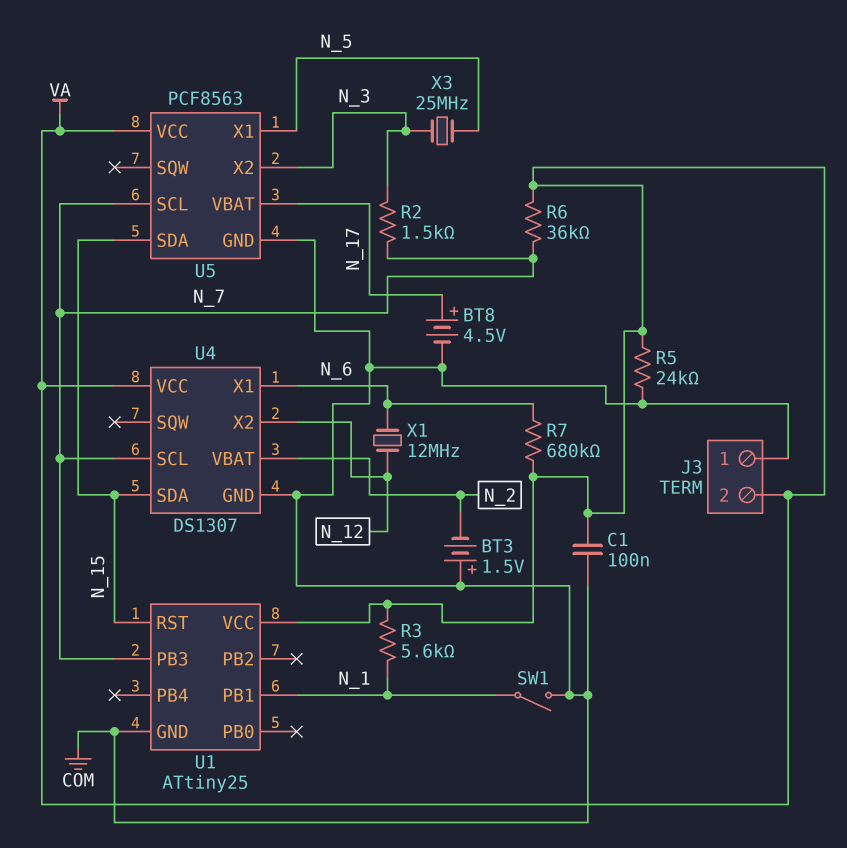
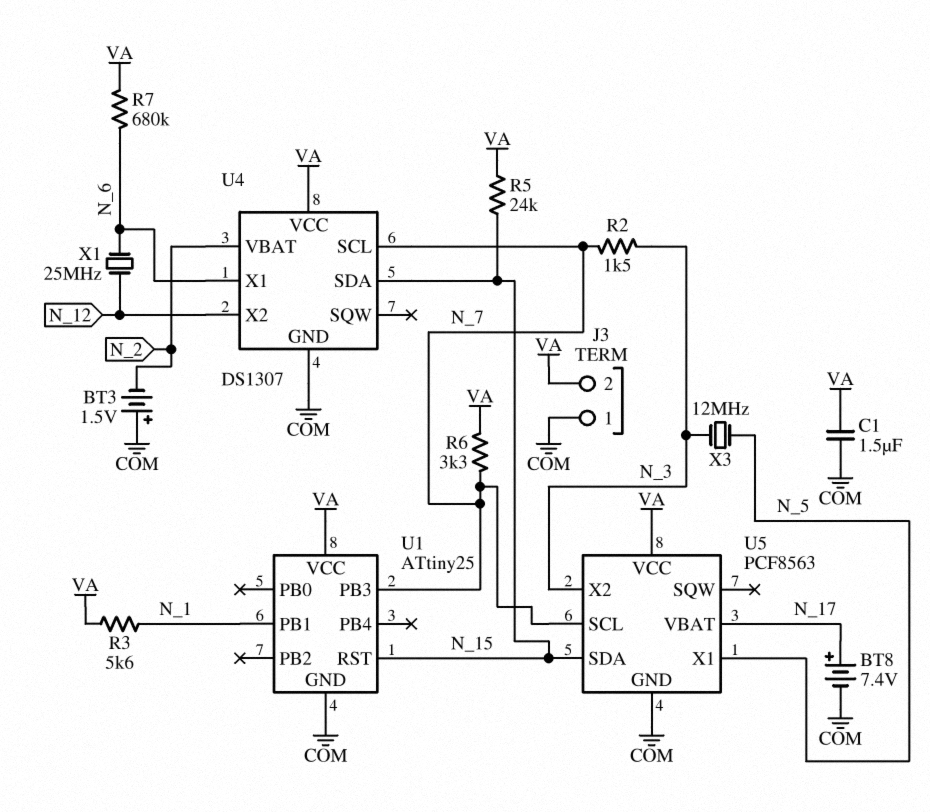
BT8: 4.5V (plus N_17, minus COM) -> 7.4V (plus N_17, minus COM)
C1: 100nF (COM, VA) -> 1.5uF (COM, VA)
R5: 24k (COM, VA) -> 24k (N_15, VA)
R6: 36k (N_7, VA) -> 3.3k (N_7, VA)
SW1: switch (COM, N_1) -> none
X1: 12MHz (N_6, N_12) -> 25MHz (N_6, N_12)
X3: 25MHz (N_3, N_5) -> 12MHz (N_3, N_5)

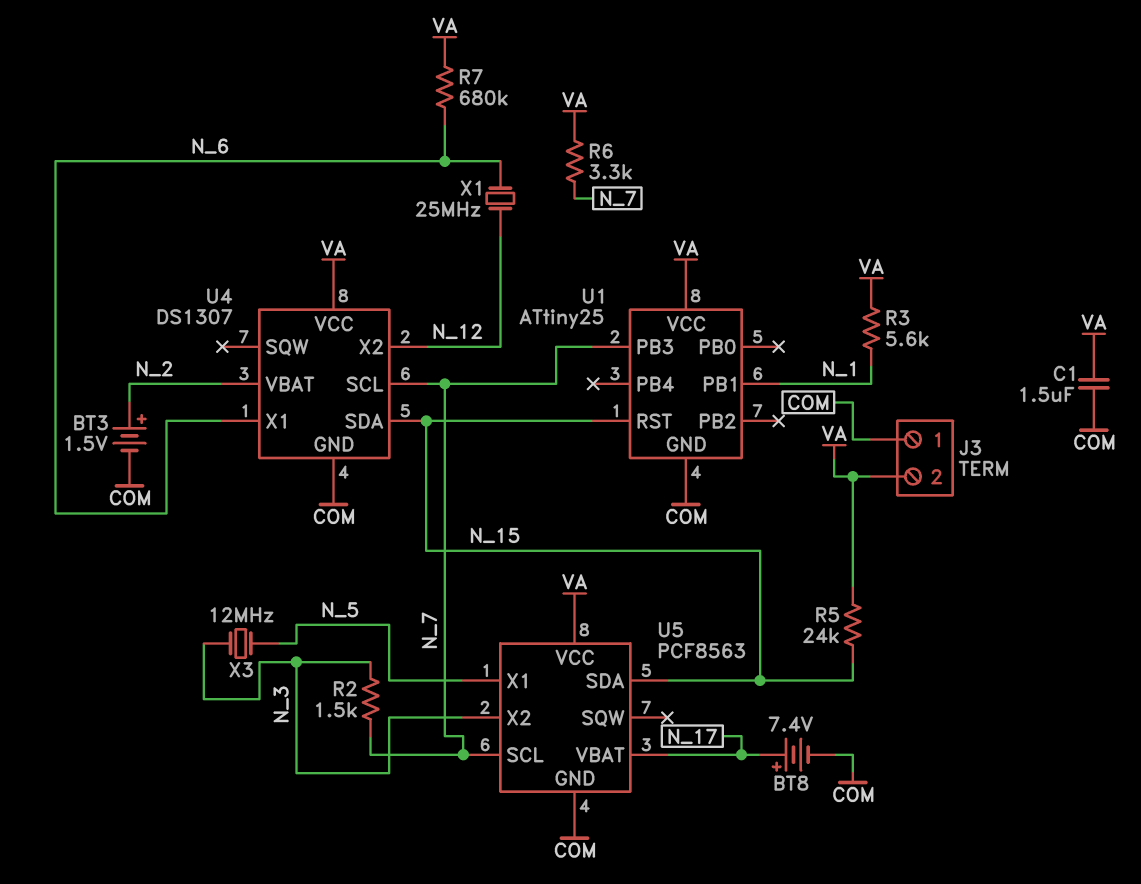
BT3: 1.5V (plus COM, minus N_2) -> 1.5V (plus N_2, minus COM)

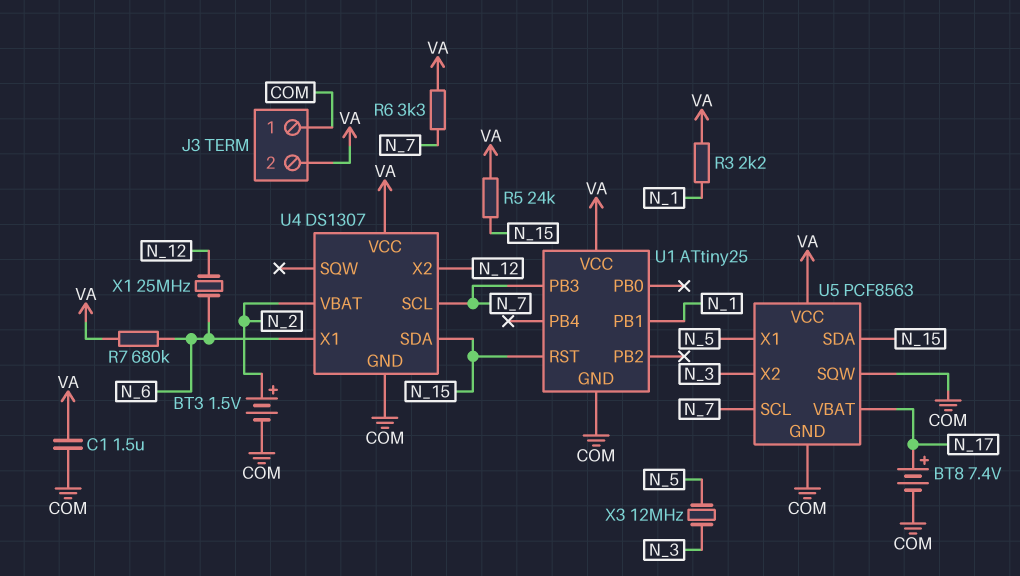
R2: 1.5k (N_3, N_7) -> none
R3: 5.6k (N_1, VA) -> 2.2k (N_1, VA)
U5 pin SQW: none -> COM

